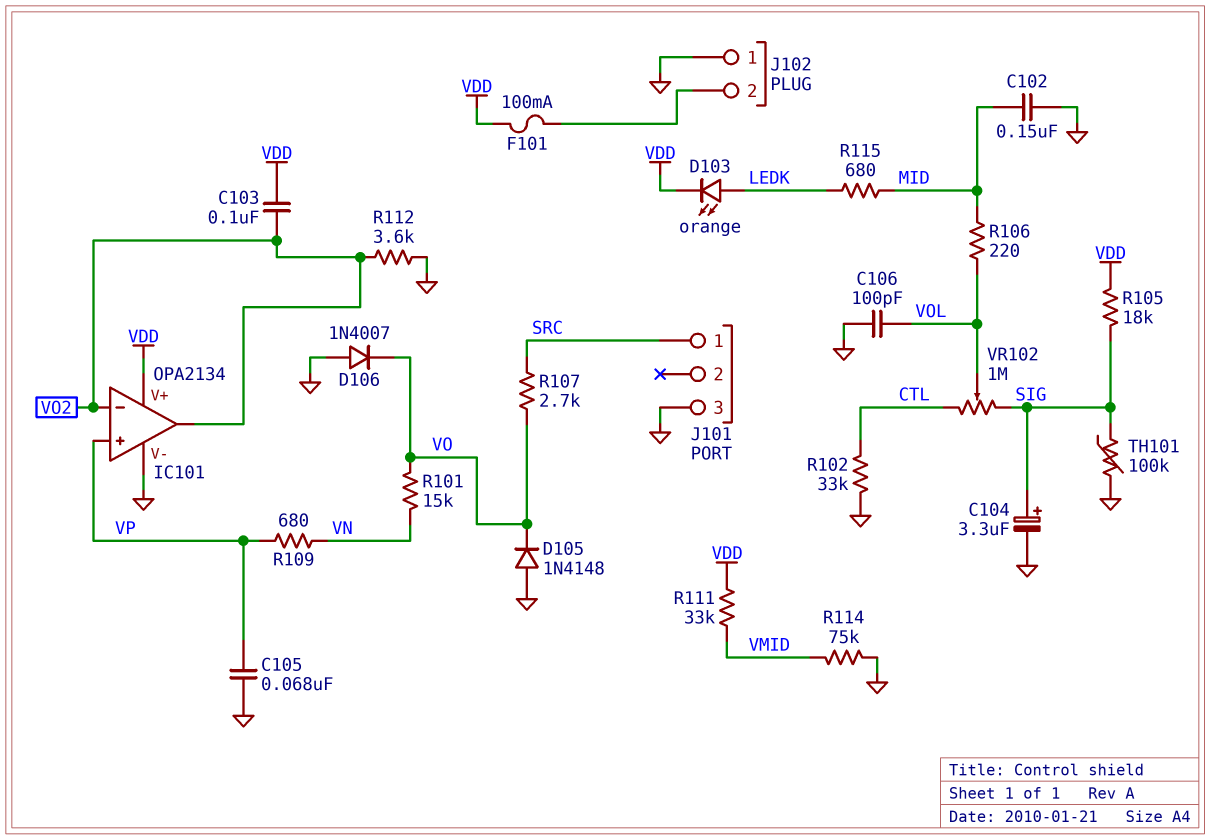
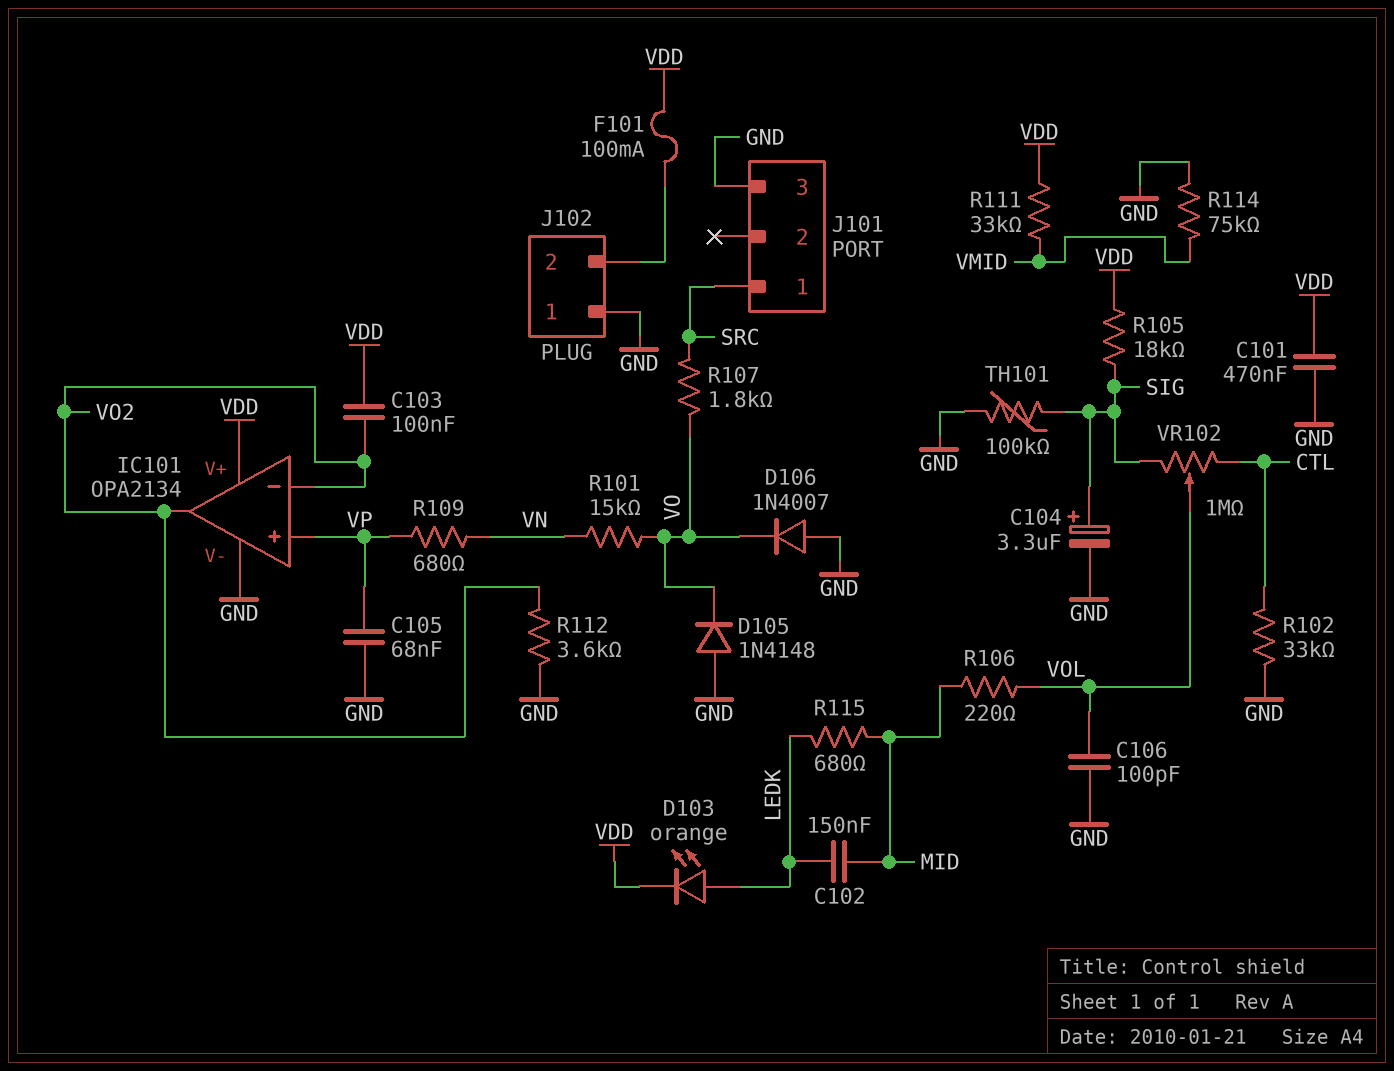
C101: none -> 470nF (GND, VDD)
C102: 150nF (GND, MID) -> 150nF (LEDK, MID)
R107: 2.7k (SRC, VO) -> 1.8k (SRC, VO)

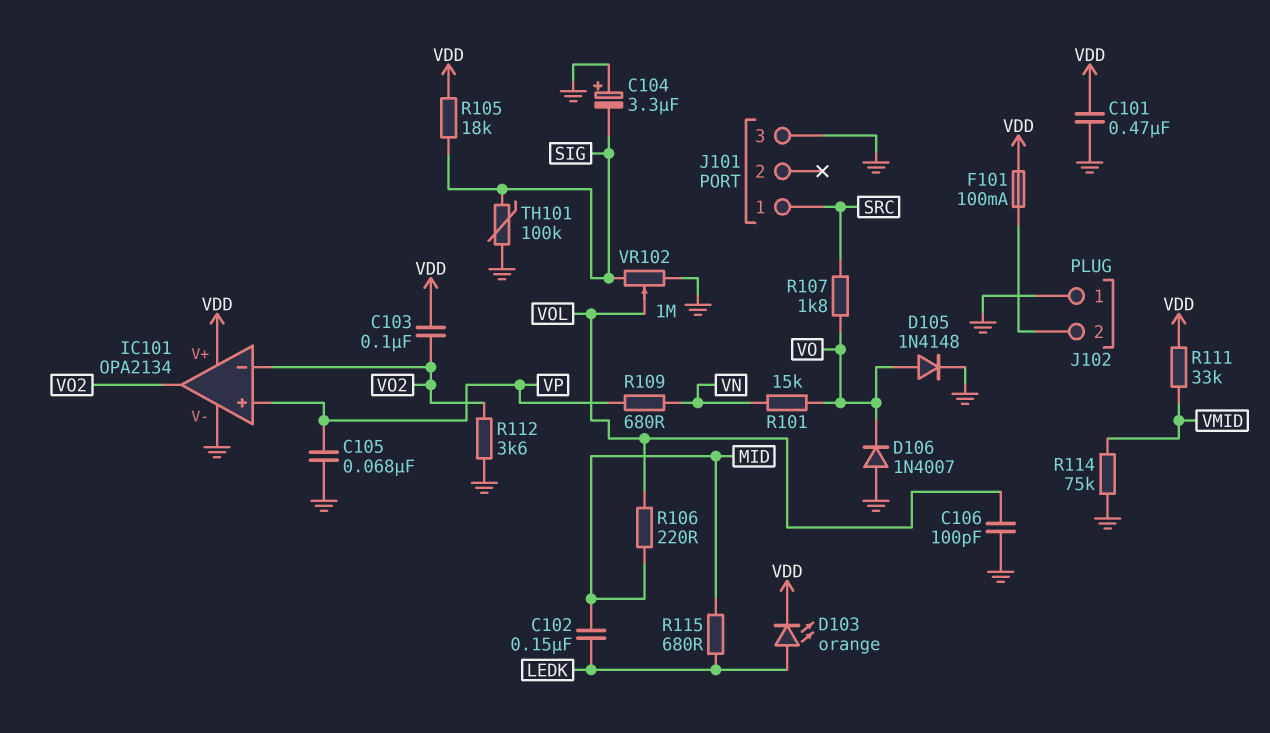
C104: 3.3uF (plus SIG, minus GND) -> 3.3uF (plus GND, minus SIG)
D105: diode 1N4148 (A GND, K VO) -> diode 1N4148 (A VO, K GND)
R102: 33k (CTL, GND) -> none
VR102: 1M (CTL, SIG, wiper VOL) -> 1M (GND, SIG, wiper VOL)

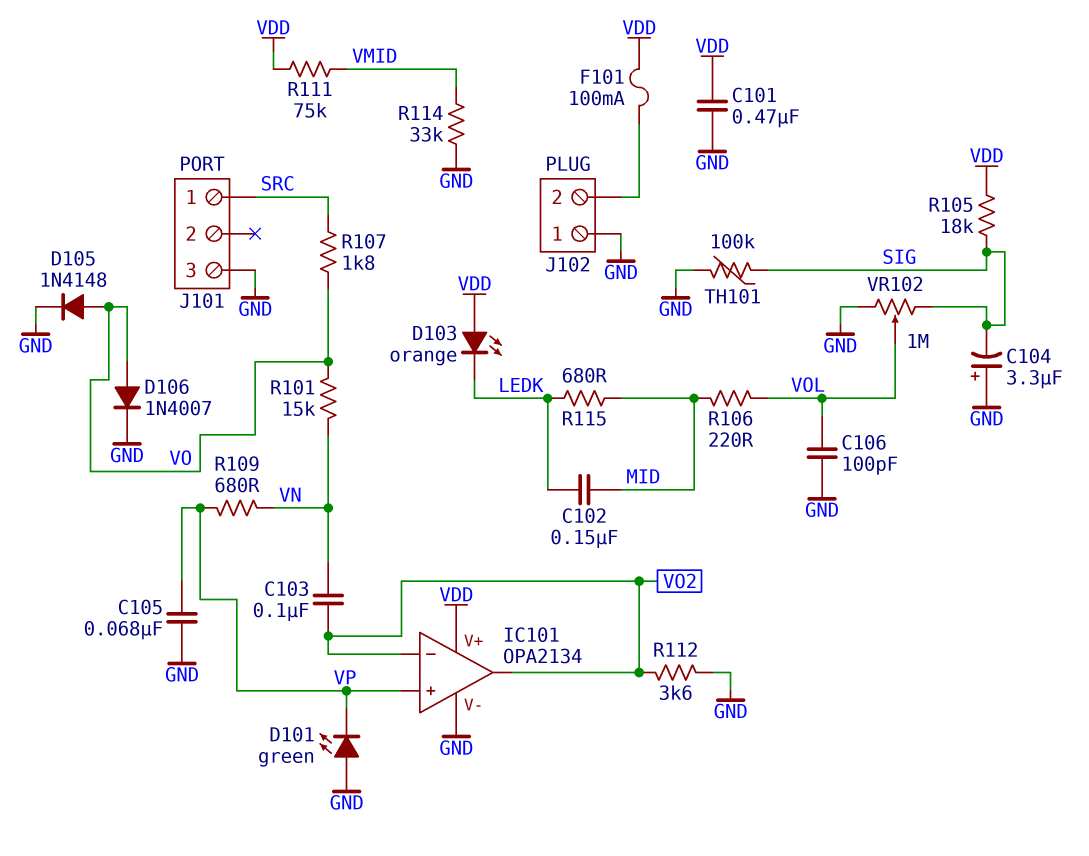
C103: 100nF (VDD, VO2) -> 100nF (VN, VO2)
D101: none -> LED green (A GND, K VP)
D103: LED orange (A LEDK, K VDD) -> LED orange (A VDD, K LEDK)
D106: diode 1N4007 (A GND, K VO) -> diode 1N4007 (A VO, K GND)
R111: 33k (VDD, VMID) -> 75k (VDD, VMID)
R114: 75k (GND, VMID) -> 33k (GND, VMID)

